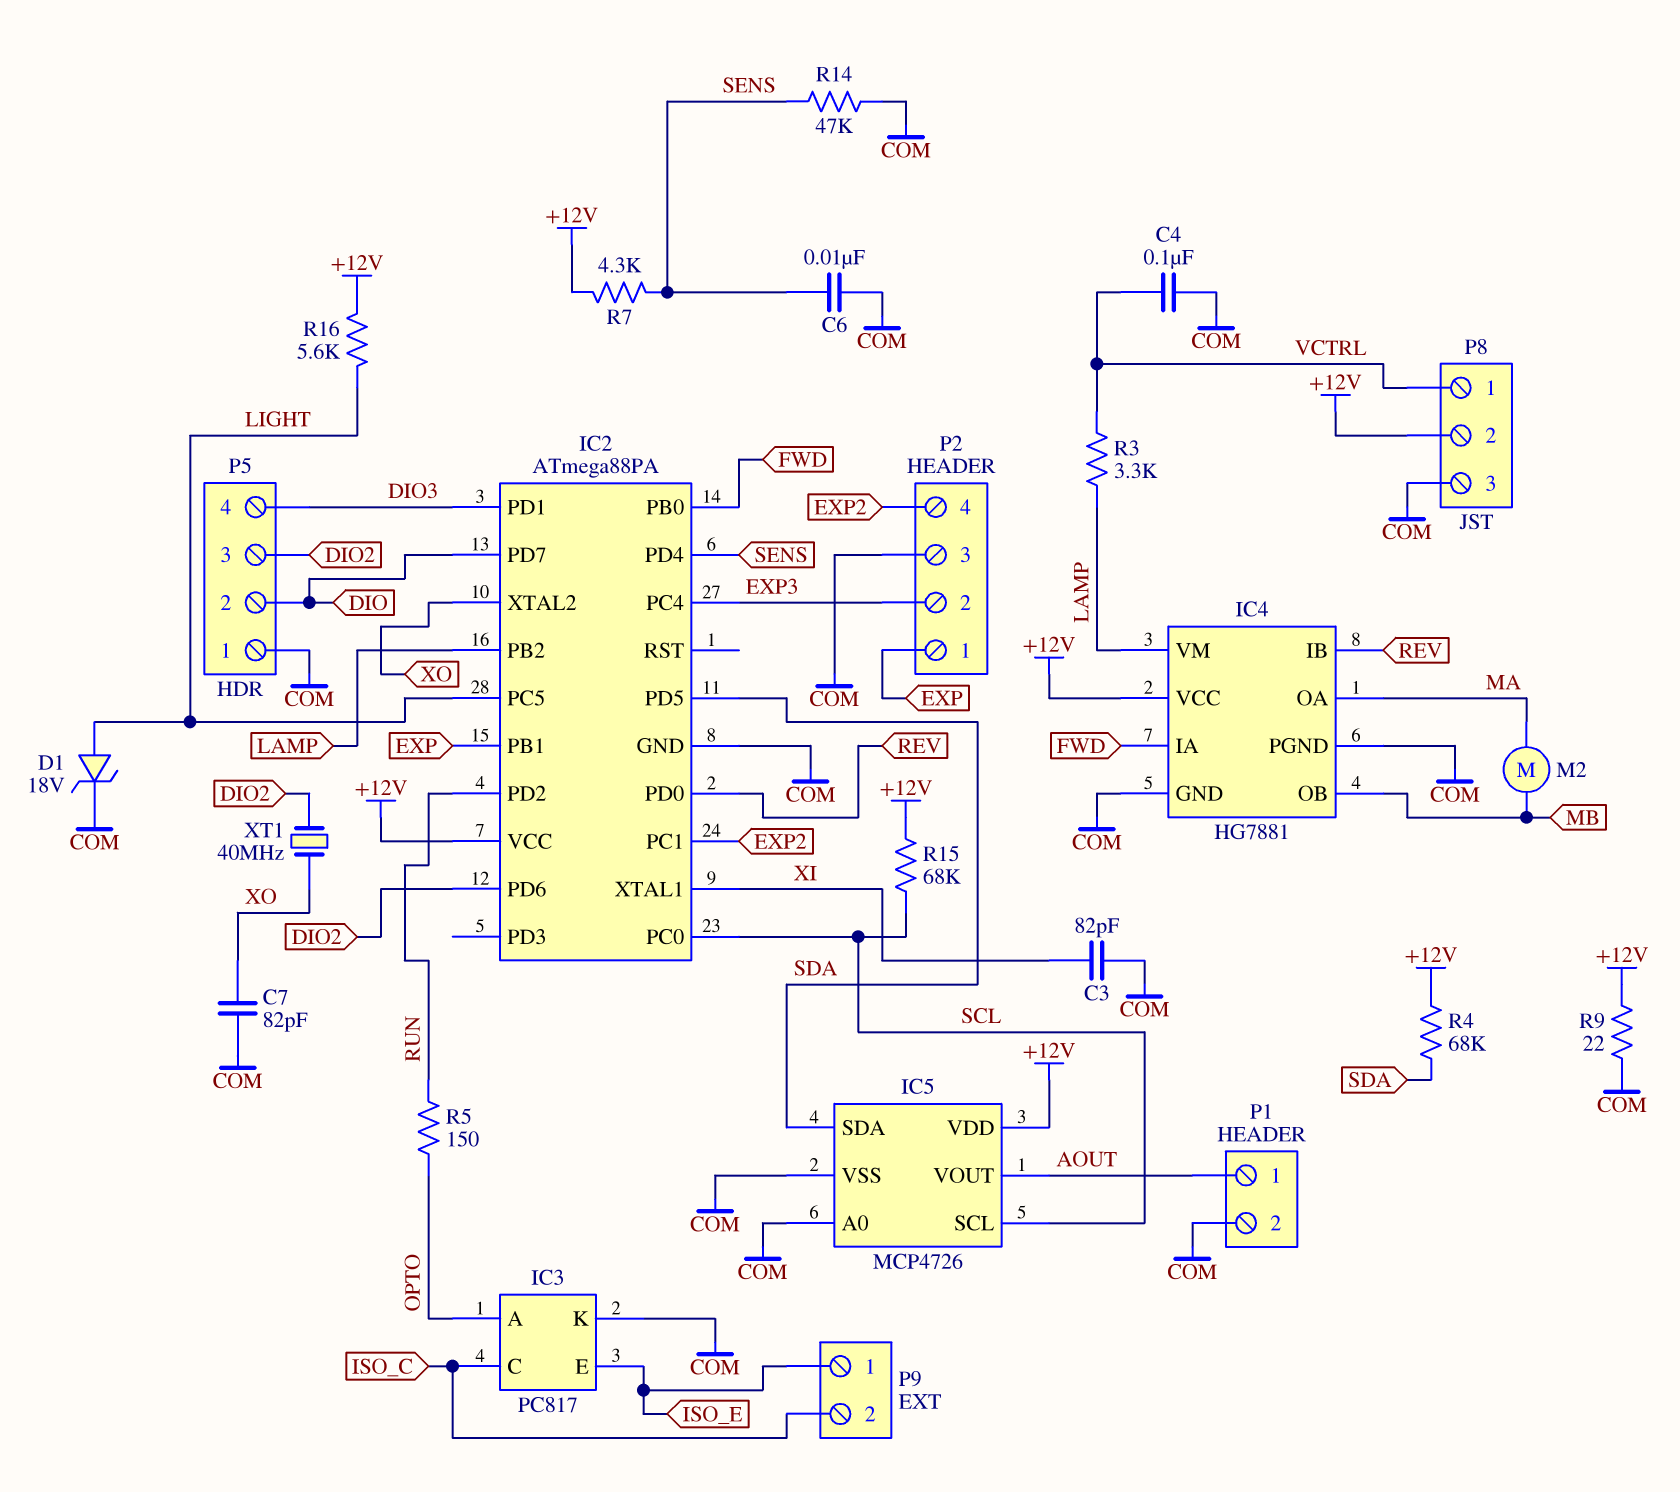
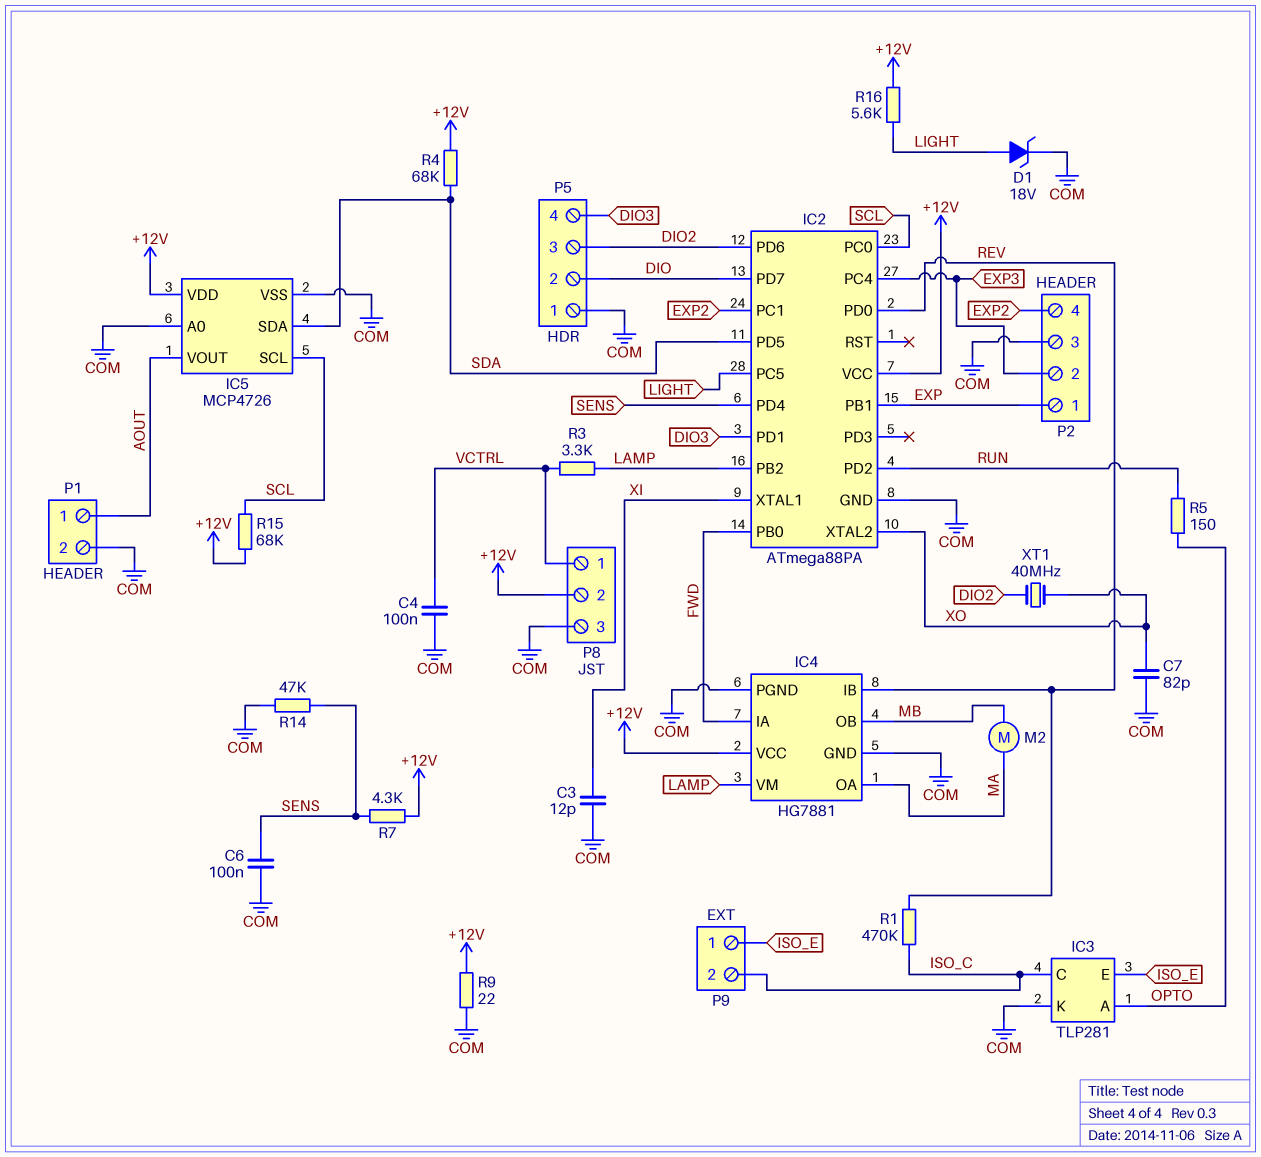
C3: 82pF (COM, XI) -> 12pF (COM, XI)
C6: 10nF (COM, SENS) -> 100nF (COM, SENS)
IC3: PC817 -> TLP281
R1: none -> 470k (ISO_C, REV)

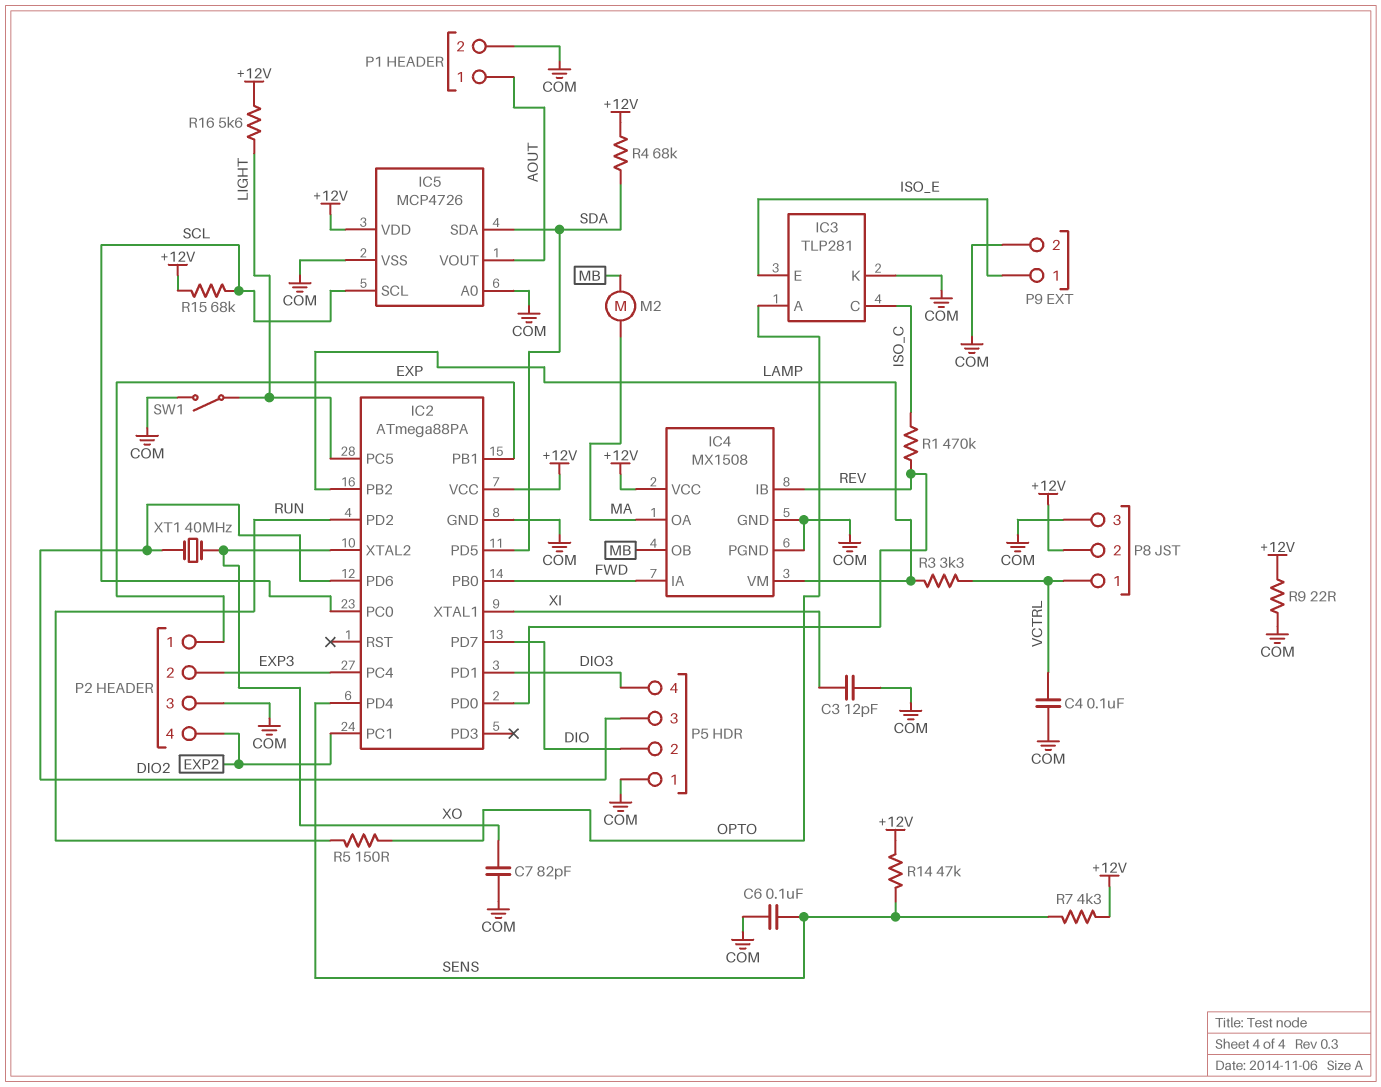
D1: zener 18V (A LIGHT, K COM) -> none
IC4: HG7881 -> MX1508
P9 pin 2: ISO_C -> COM
R14: 47k (COM, SENS) -> 47k (+12V, SENS)
SW1: none -> switch (COM, LIGHT)

